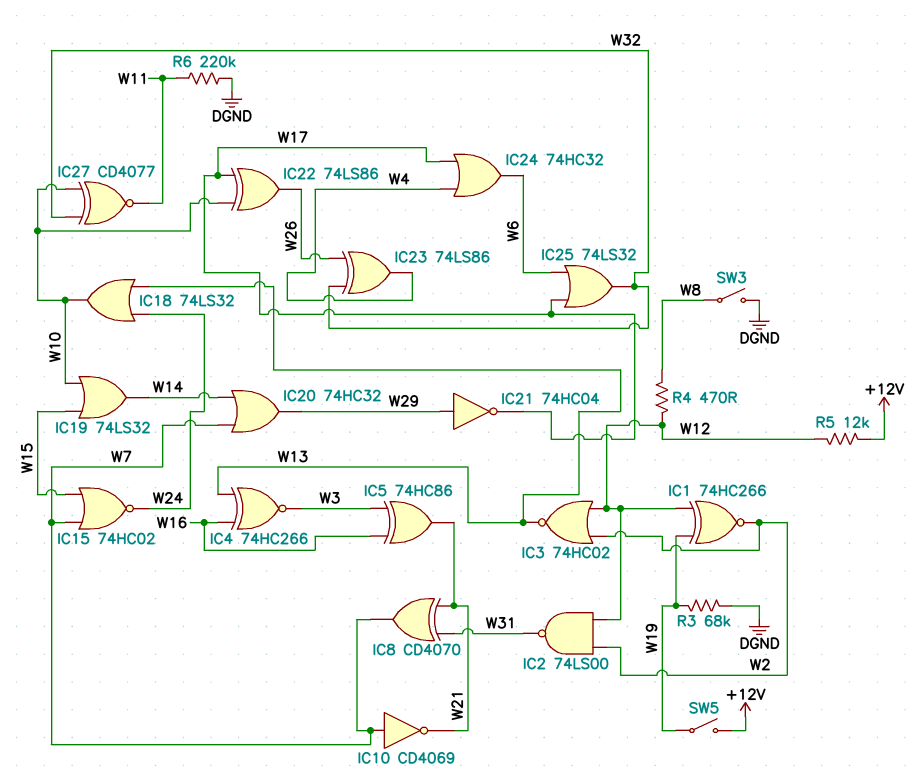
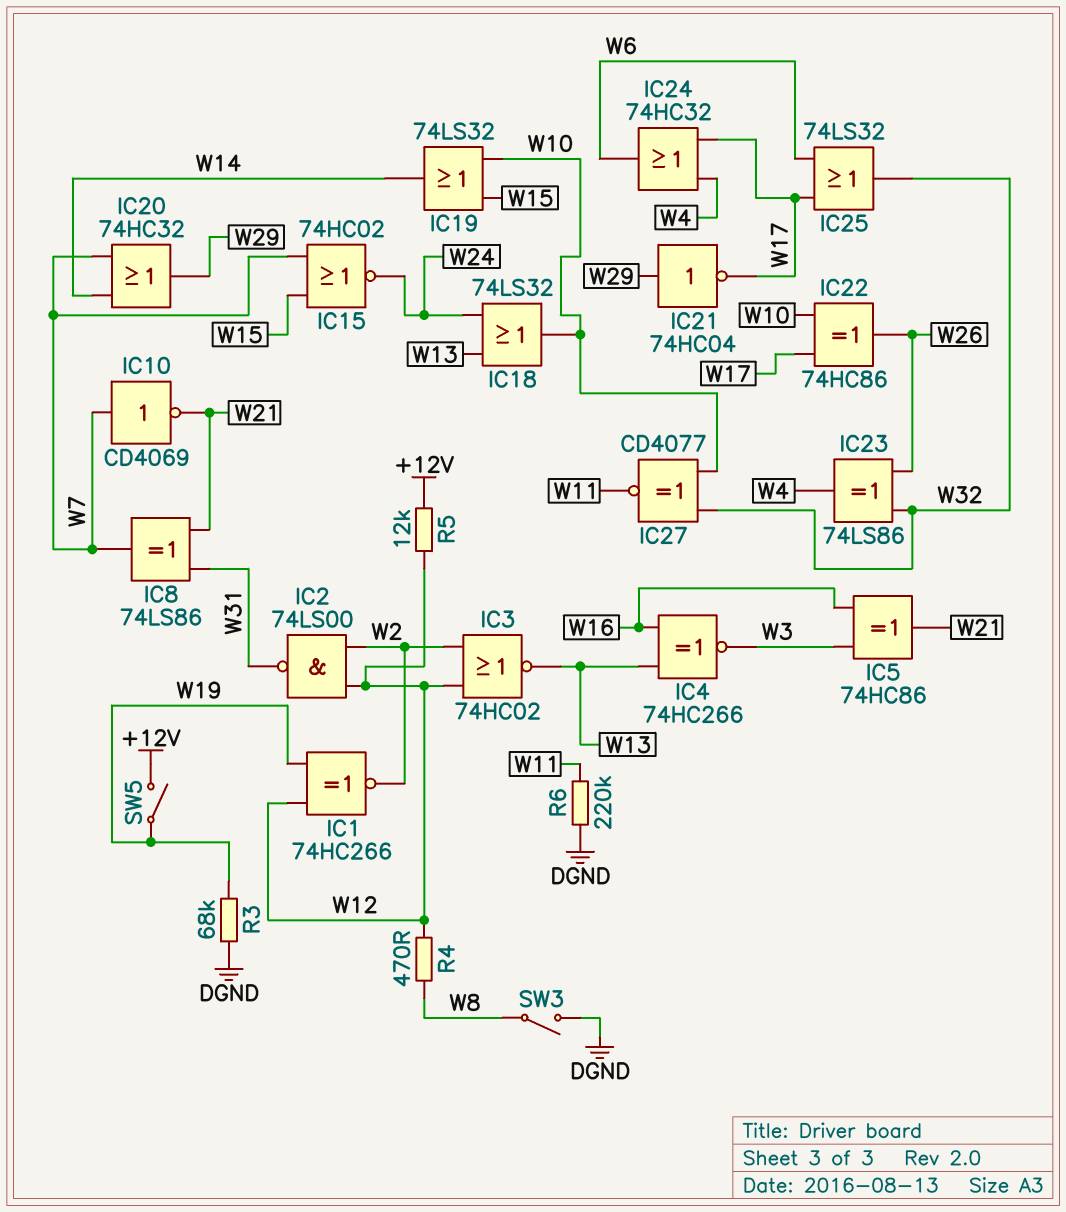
IC8: XOR CD4070 (in W21, in W31, out W7) -> XOR 74LS86 (in W21, in W31, out W7)
IC22: XOR 74LS86 (in W10, in W17, out W26) -> XOR 74HC86 (in W10, in W17, out W26)

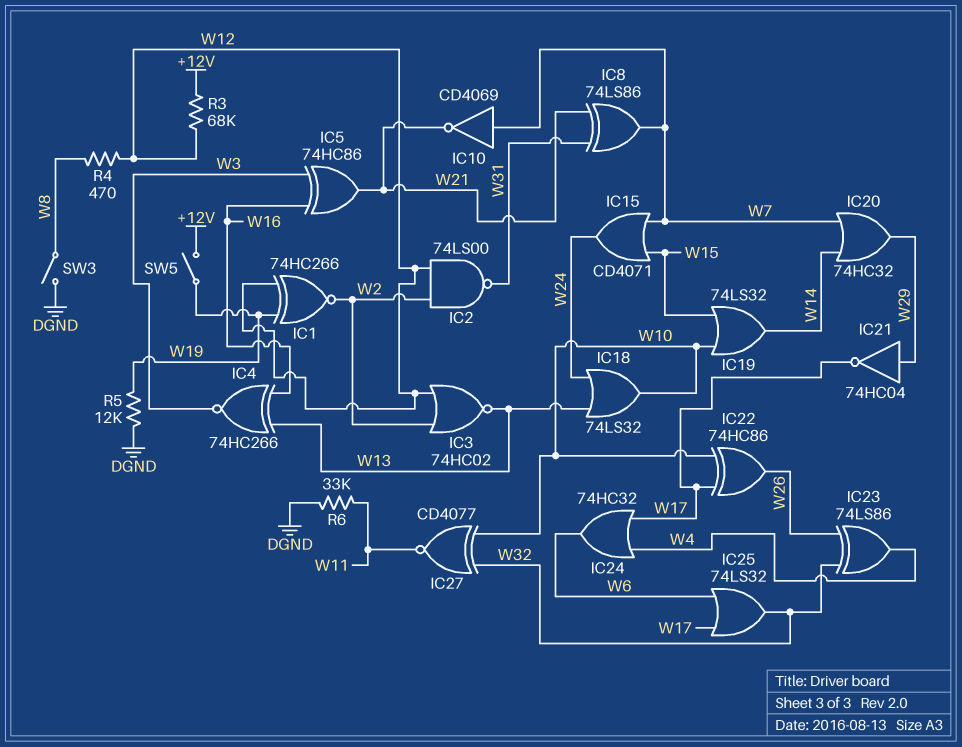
IC15: NOR 74HC02 (in W7, in W15, out W24) -> OR CD4071 (in W7, in W15, out W24)
R3: 68k (DGND, W19) -> 68k (+12V, W12)
R5: 12k (+12V, W12) -> 12k (DGND, W19)
R6: 220k (DGND, W11) -> 33k (DGND, W11)

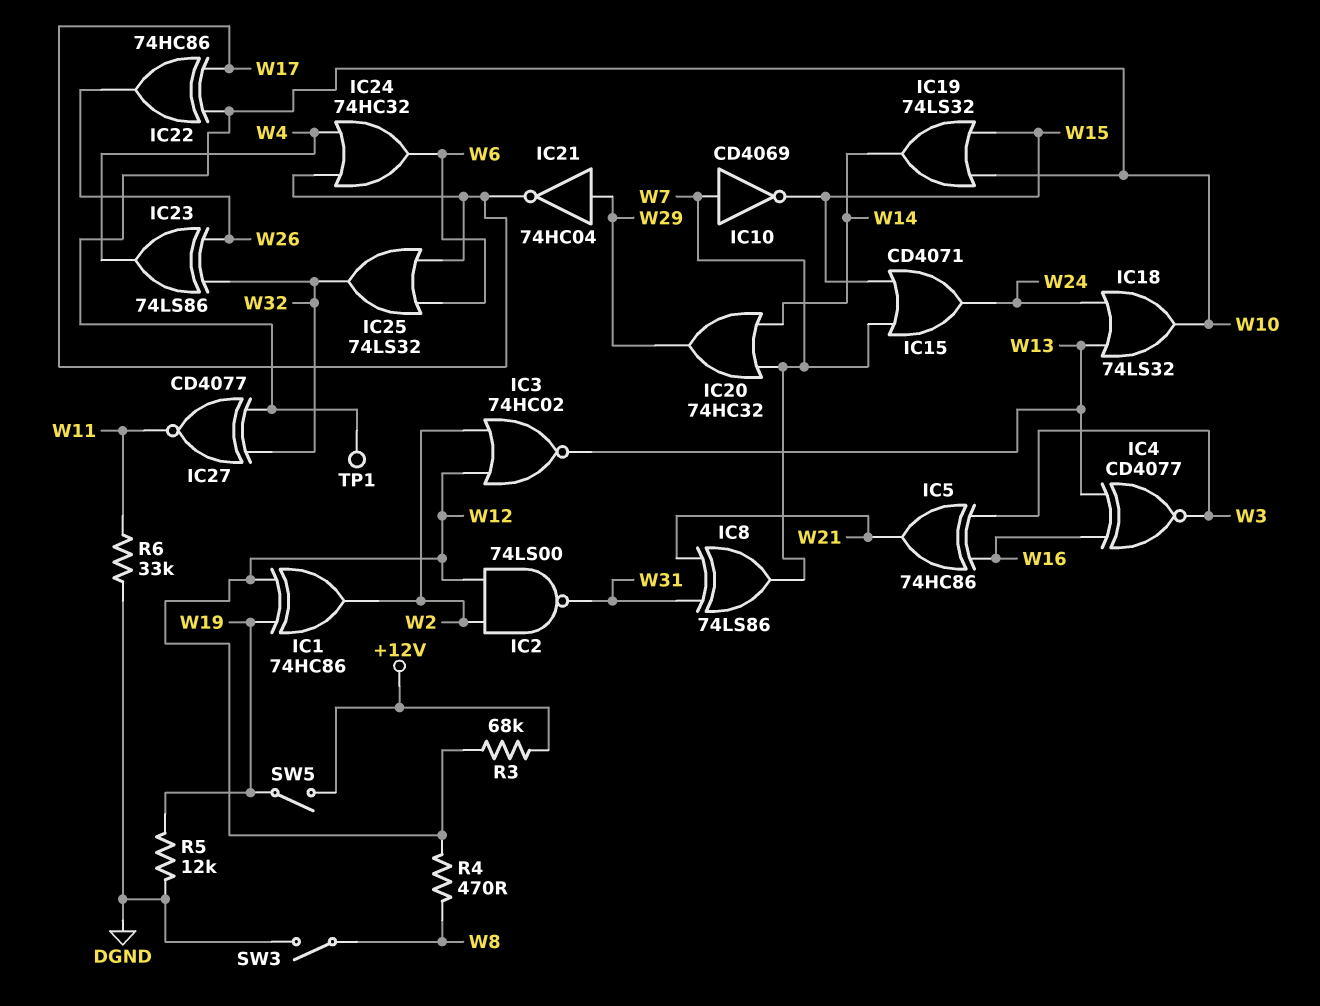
IC1: XNOR 74HC266 (in W12, in W19, out W2) -> XOR 74HC86 (in W12, in W19, out W2)
IC4: XNOR 74HC266 (in W13, in W16, out W3) -> XNOR CD4077 (in W13, in W16, out W3)
IC10: NOT CD4069 (in W7, out W21) -> NOT CD4069 (in W7, out W15)
TP1: none -> test point (W10)

